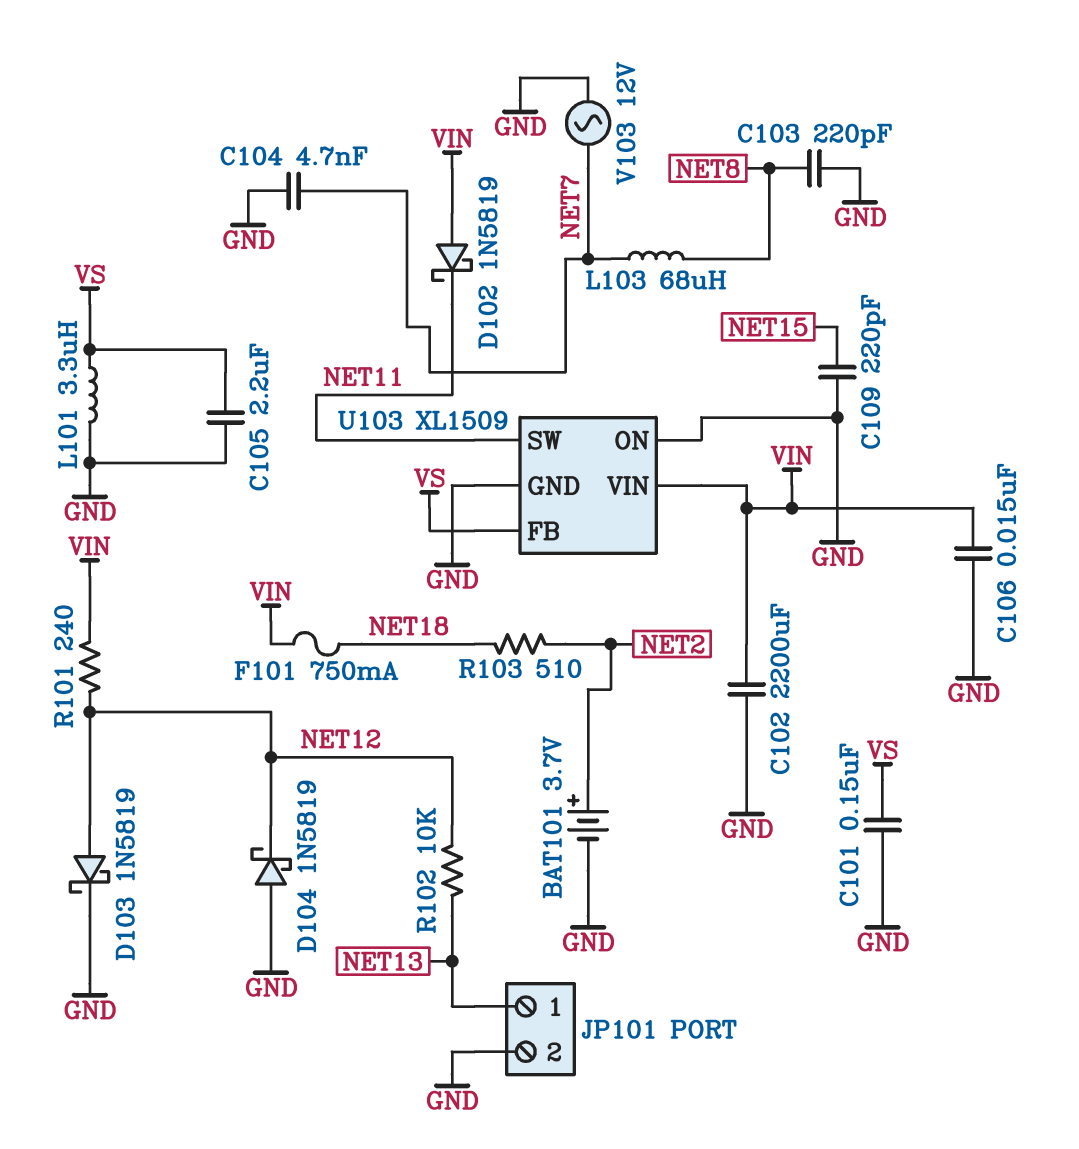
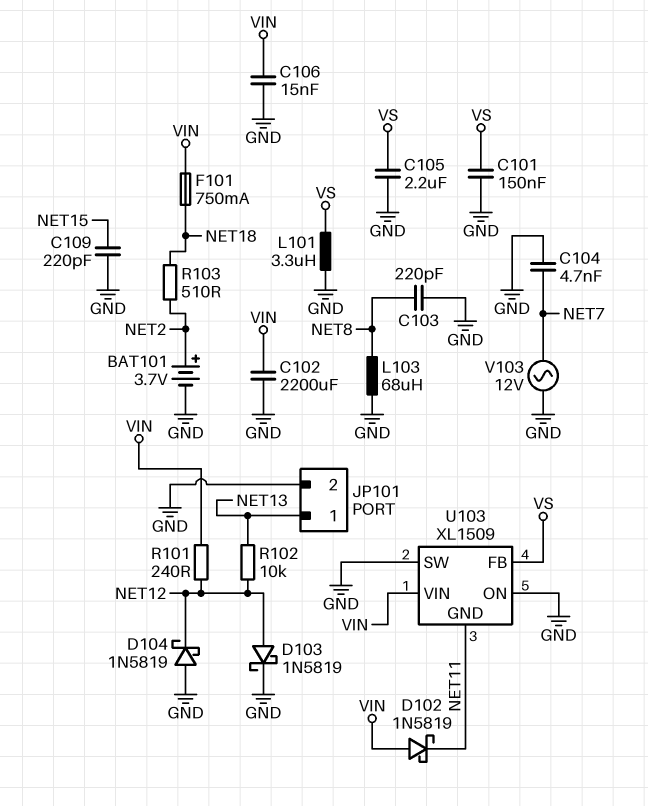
L103: 68uH (NET7, NET8) -> 68uH (GND, NET8)
U103 pin GND: GND -> NET11
U103 pin SW: NET11 -> GND

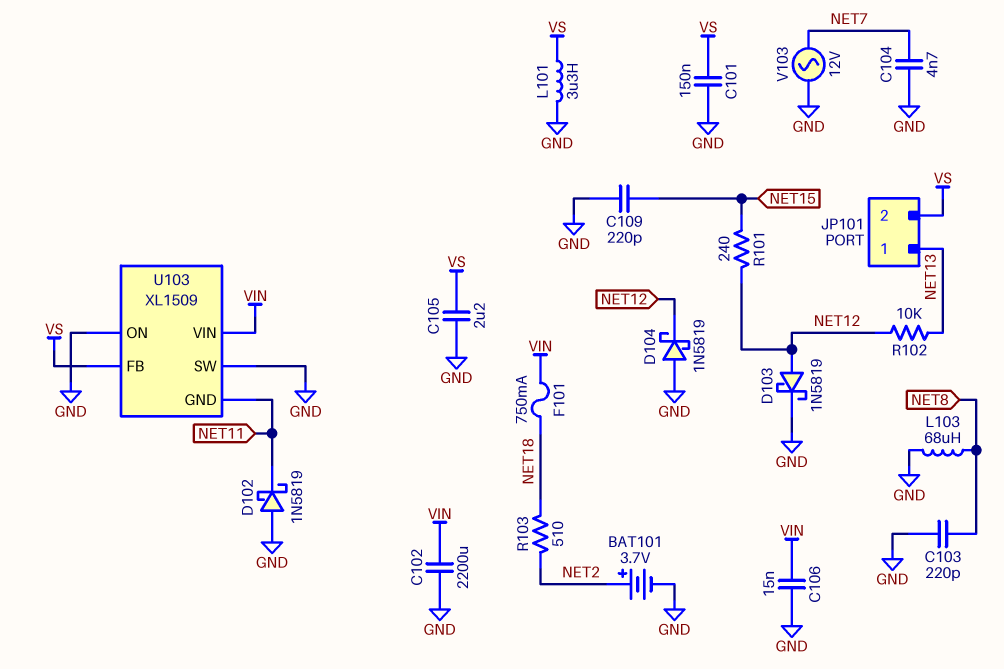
D102: schottky 1N5819 (A VIN, K NET11) -> schottky 1N5819 (A GND, K NET11)
JP101 pin 2: GND -> VS
R101: 240 (NET12, VIN) -> 240 (NET12, NET15)

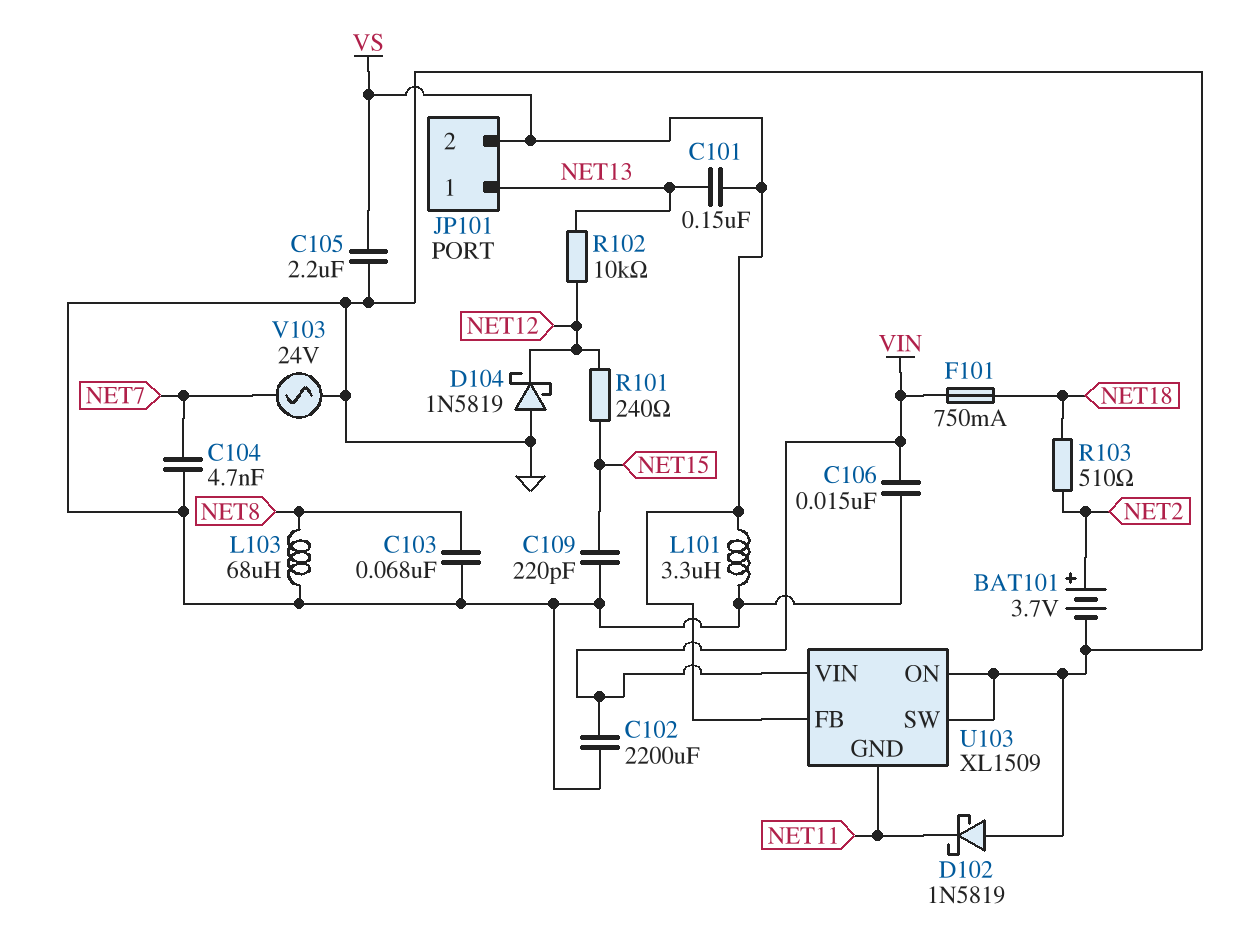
C101: 150nF (GND, VS) -> 150nF (NET13, VS)
C103: 220pF (GND, NET8) -> 68nF (GND, NET8)
D103: schottky 1N5819 (A NET12, K GND) -> none
V103: AC 12V (GND, NET7) -> AC 24V (GND, NET7)

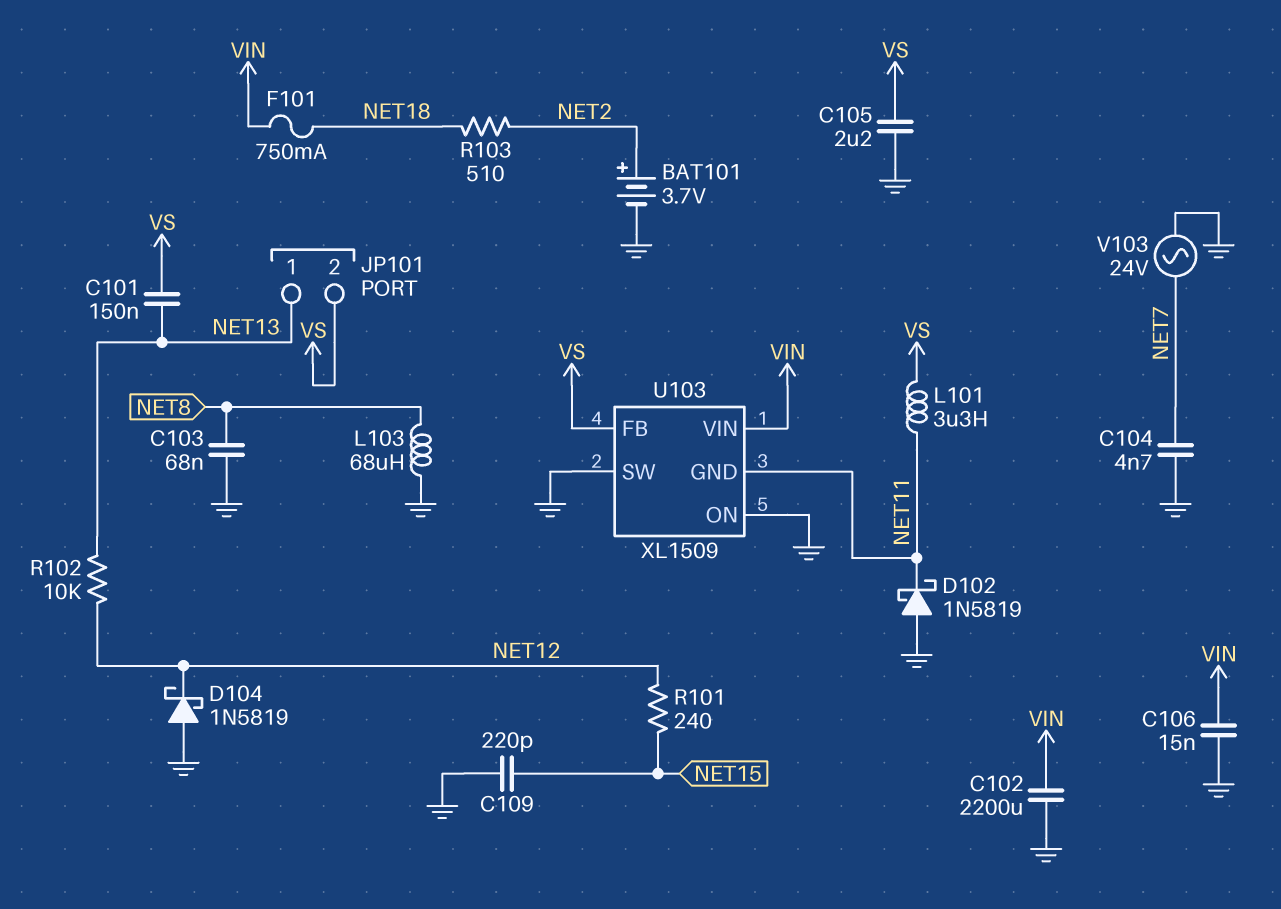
L101: 3.3uH (GND, VS) -> 3.3uH (NET11, VS)

